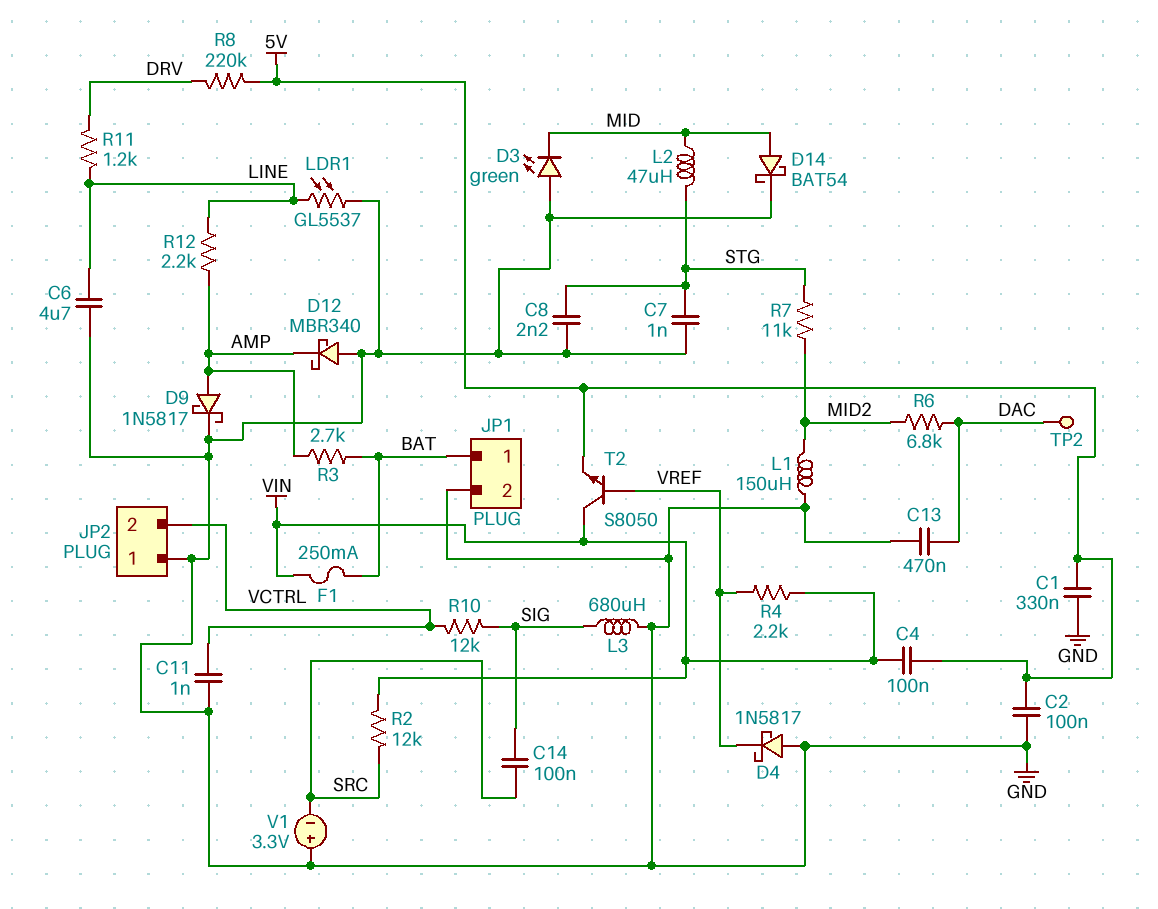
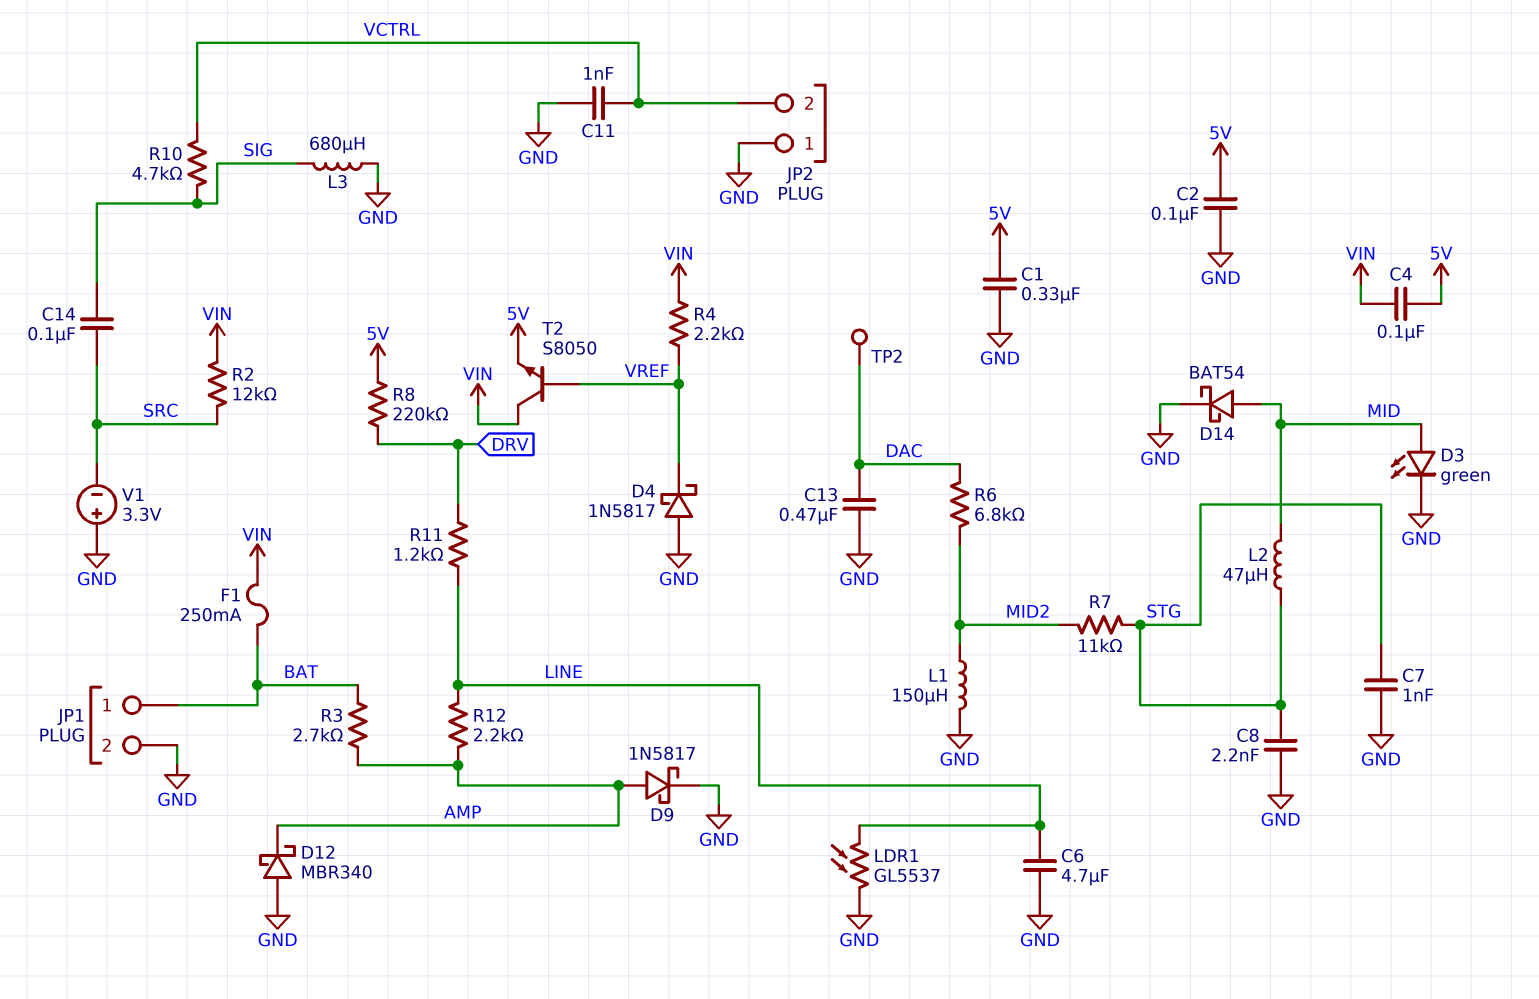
D3: LED green (A GND, K MID) -> LED green (A MID, K GND)
R10: 12k (SIG, VCTRL) -> 4.7k (SIG, VCTRL)

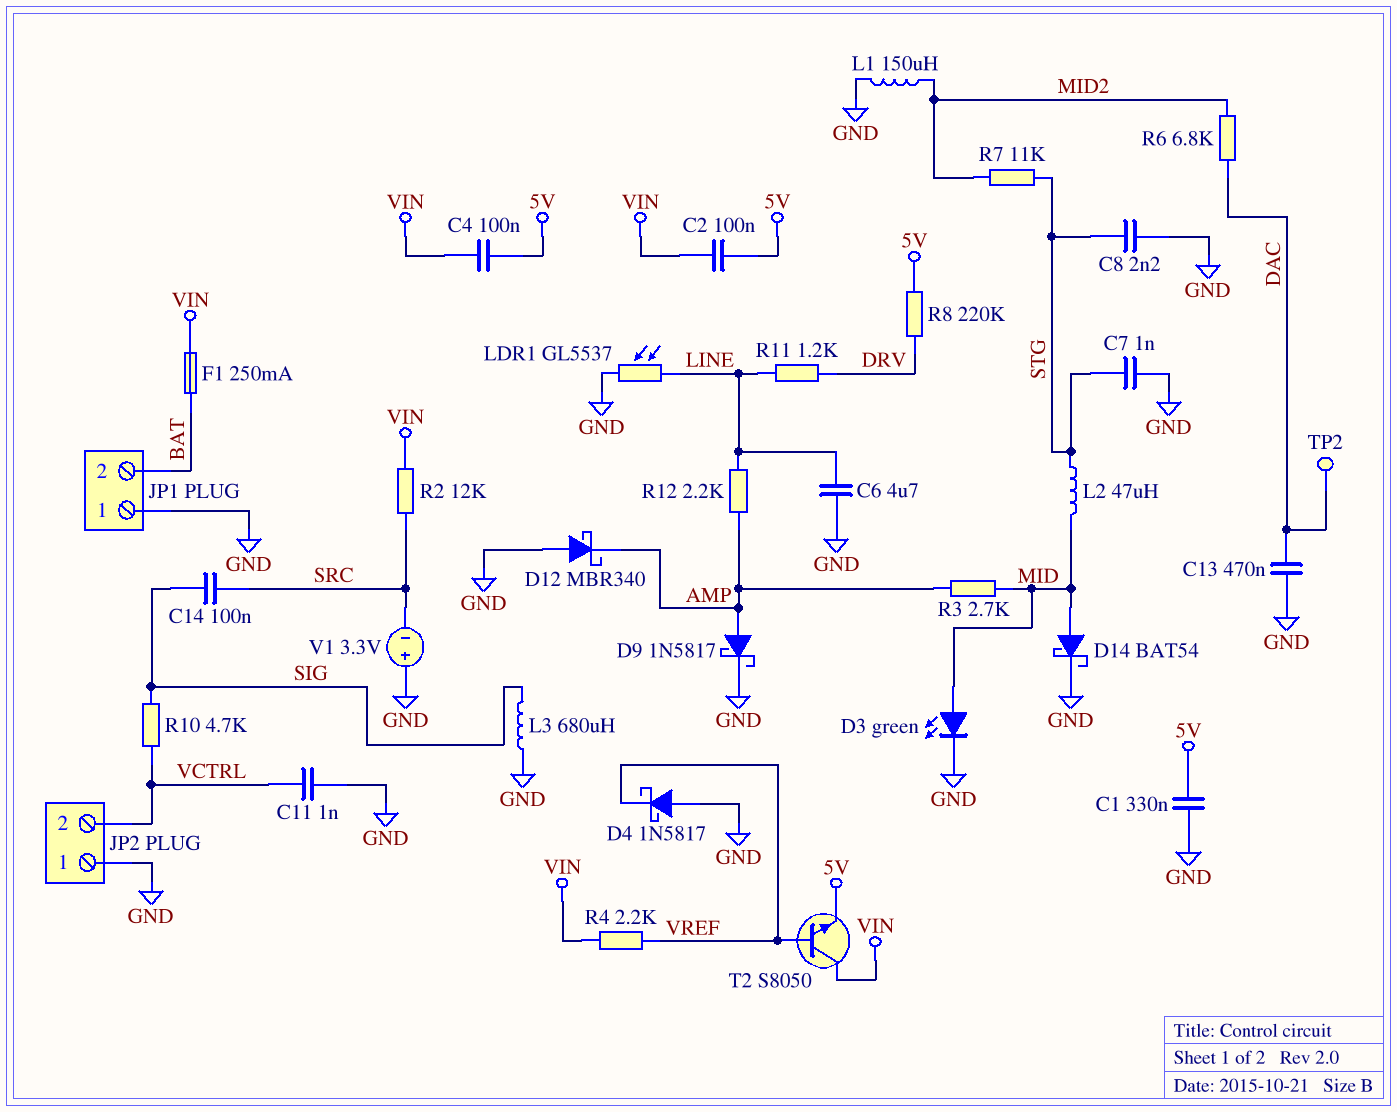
C2: 100nF (5V, GND) -> 100nF (5V, VIN)
JP1 pin 1: BAT -> GND
JP1 pin 2: GND -> BAT
R3: 2.7k (AMP, BAT) -> 2.7k (AMP, MID)

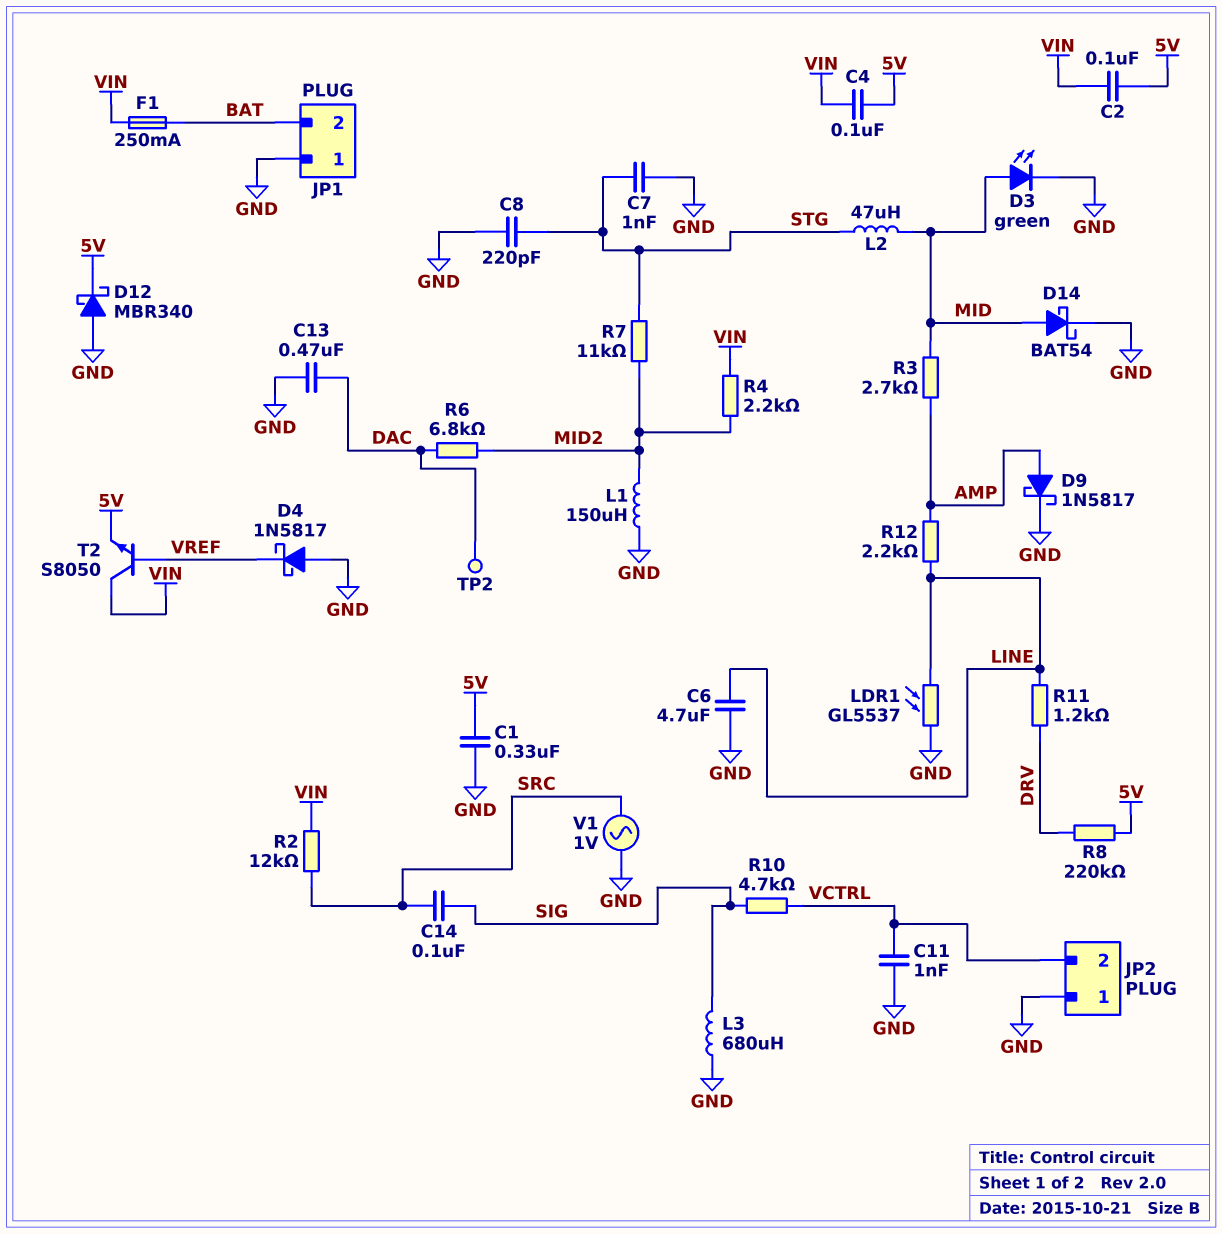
C8: 2.2nF (GND, STG) -> 220pF (GND, STG)
D12: schottky MBR340 (A GND, K AMP) -> schottky MBR340 (A GND, K 5V)
R4: 2.2k (VIN, VREF) -> 2.2k (MID2, VIN)
V1: 3.3V (plus GND, minus SRC) -> AC 1V (GND, SRC)

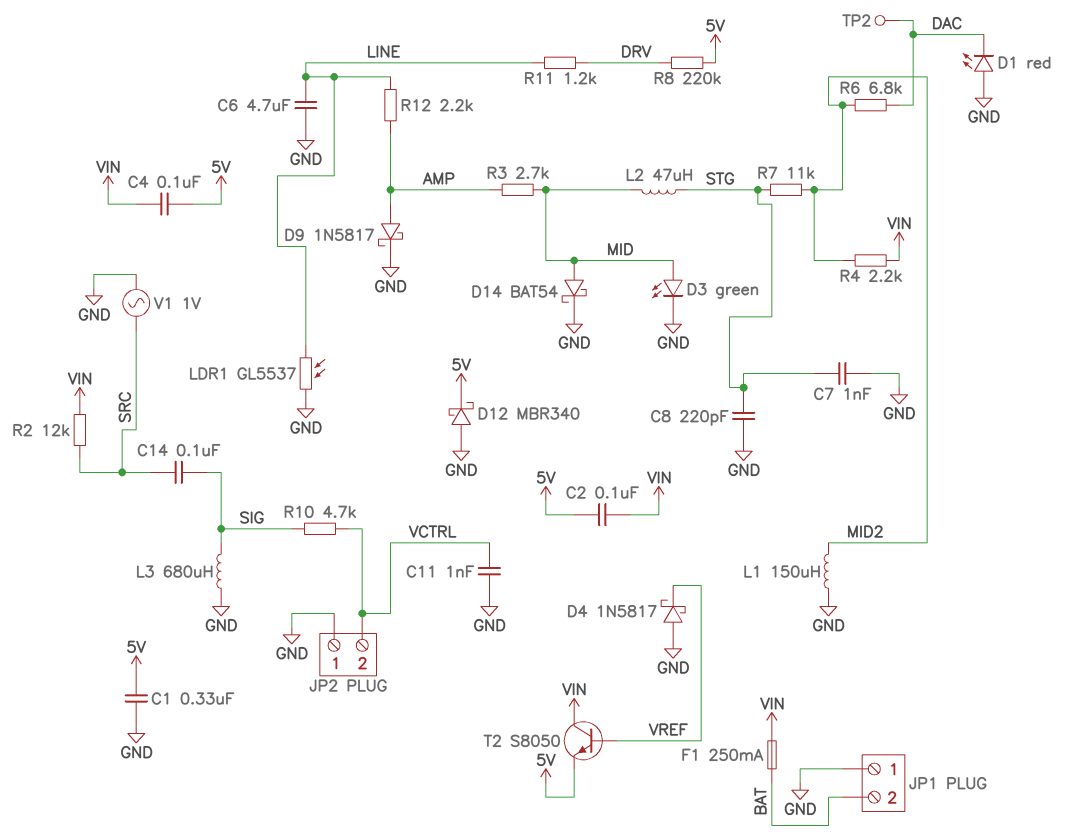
C13: 470nF (DAC, GND) -> none
D1: none -> LED red (A GND, K DAC)

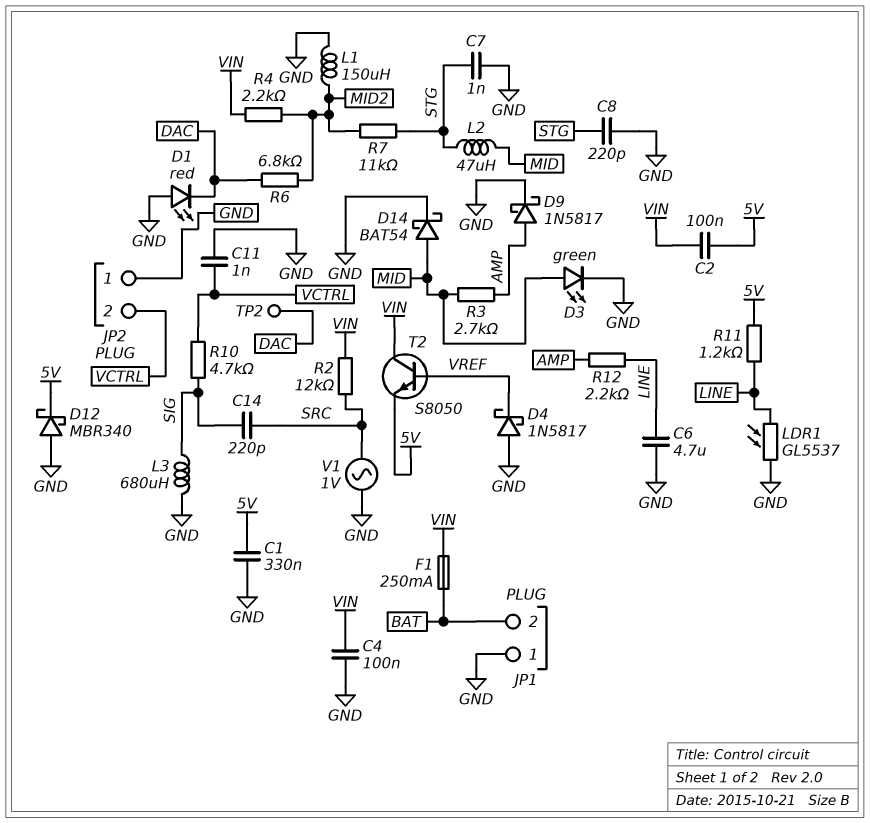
C4: 100nF (5V, VIN) -> 100nF (GND, VIN)
C14: 100nF (SIG, SRC) -> 220pF (SIG, SRC)
R8: 220k (5V, DRV) -> none
R11: 1.2k (DRV, LINE) -> 1.2k (5V, LINE)

